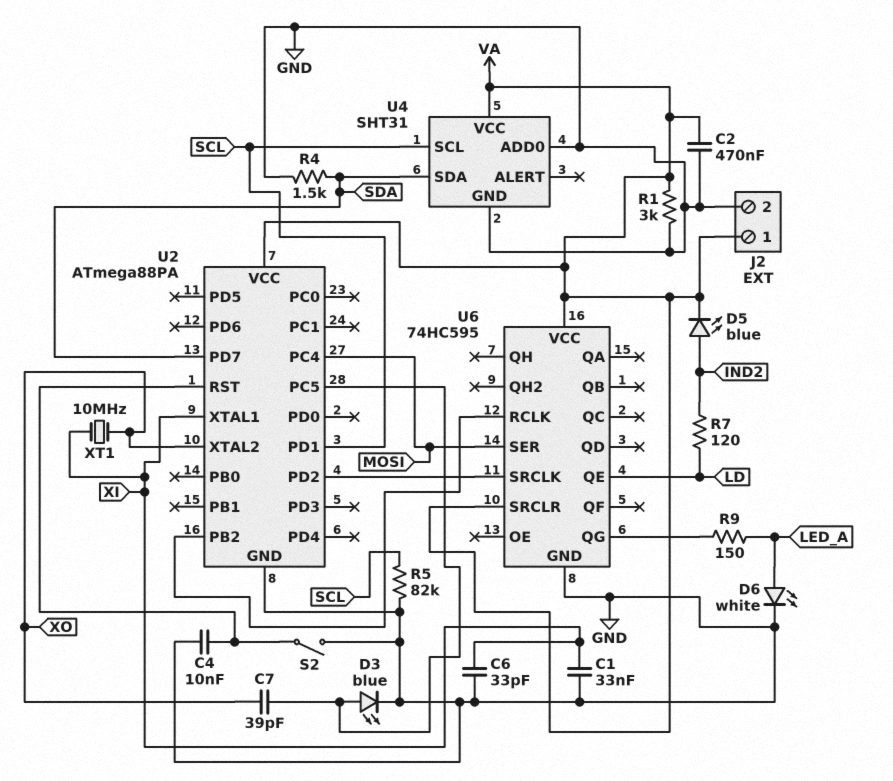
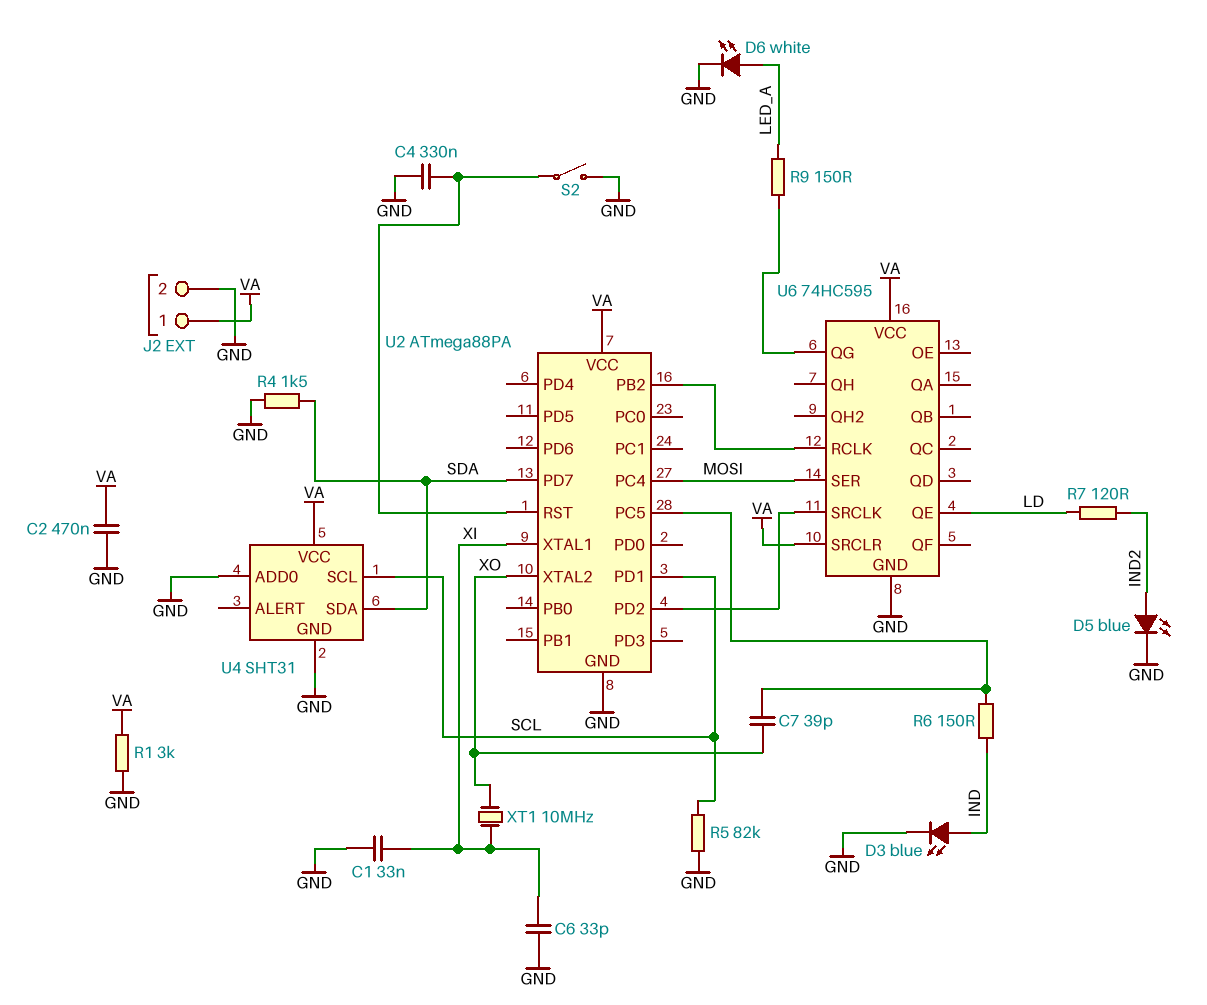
C4: 10nF (GND, U2/RST) -> 330nF (GND, U2/RST)
D3: LED blue (A U2/PC5, K GND) -> LED blue (A IND, K GND)
D5: LED blue (A IND2, K VA) -> LED blue (A IND2, K GND)
R6: none -> 150 (IND, U2/PC5)

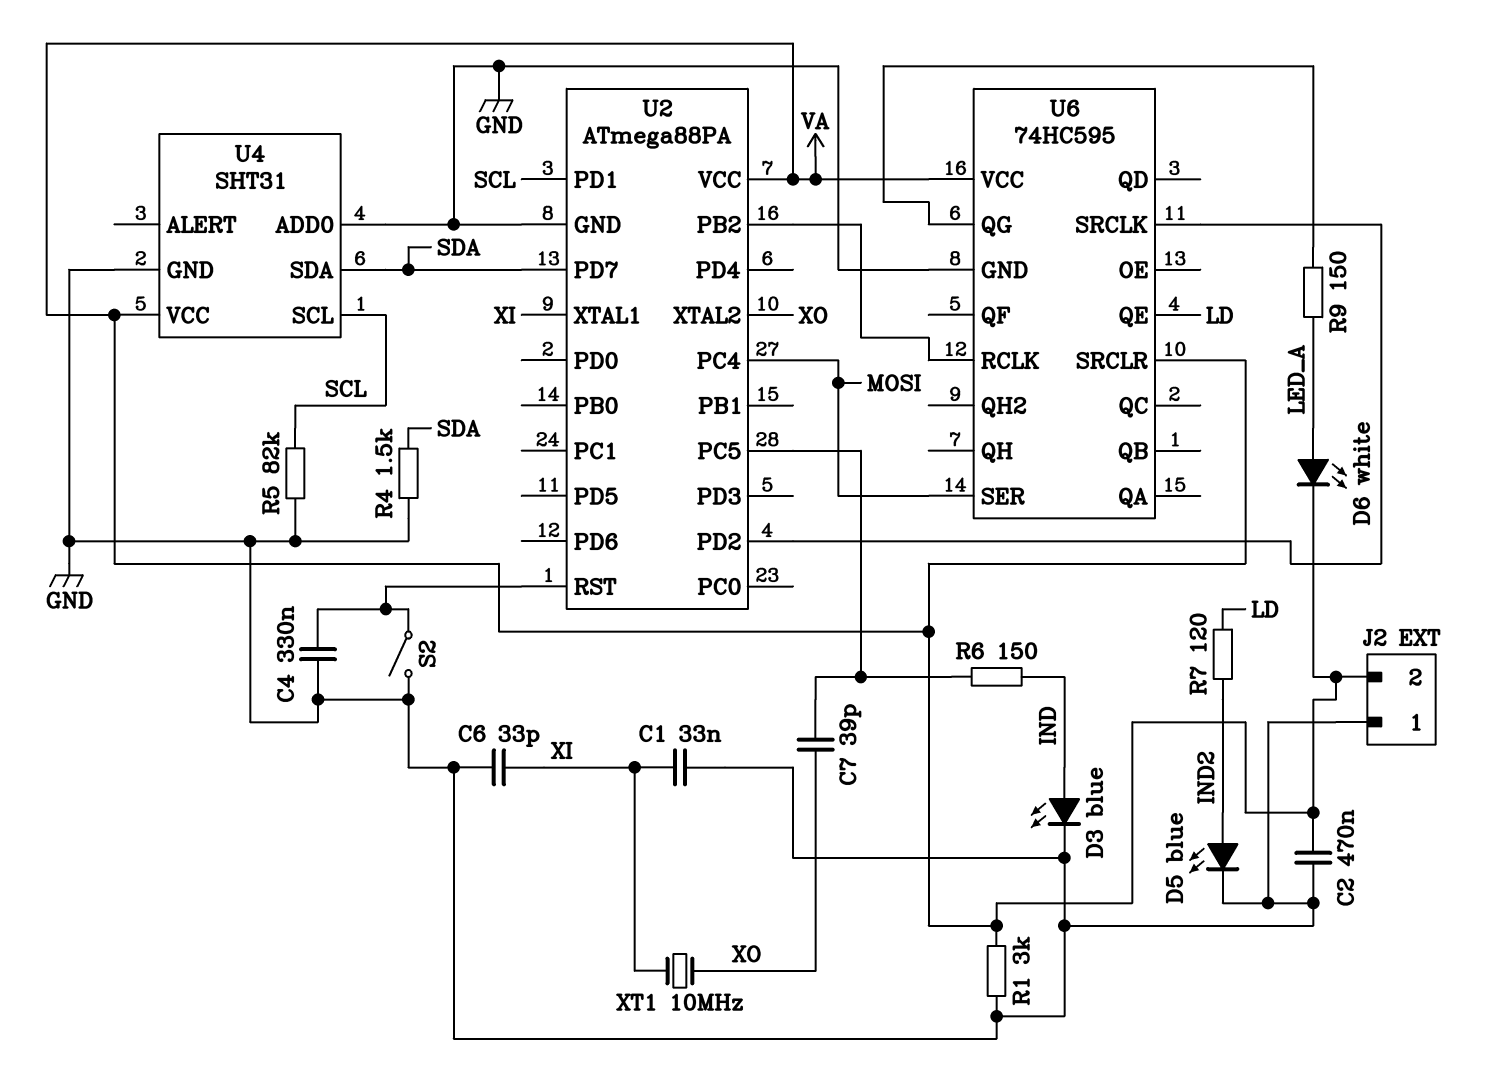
D6: LED white (A LED_A, K GND) -> LED white (A LED_A, K VA)
J2 pin 1: VA -> GND
J2 pin 2: GND -> VA

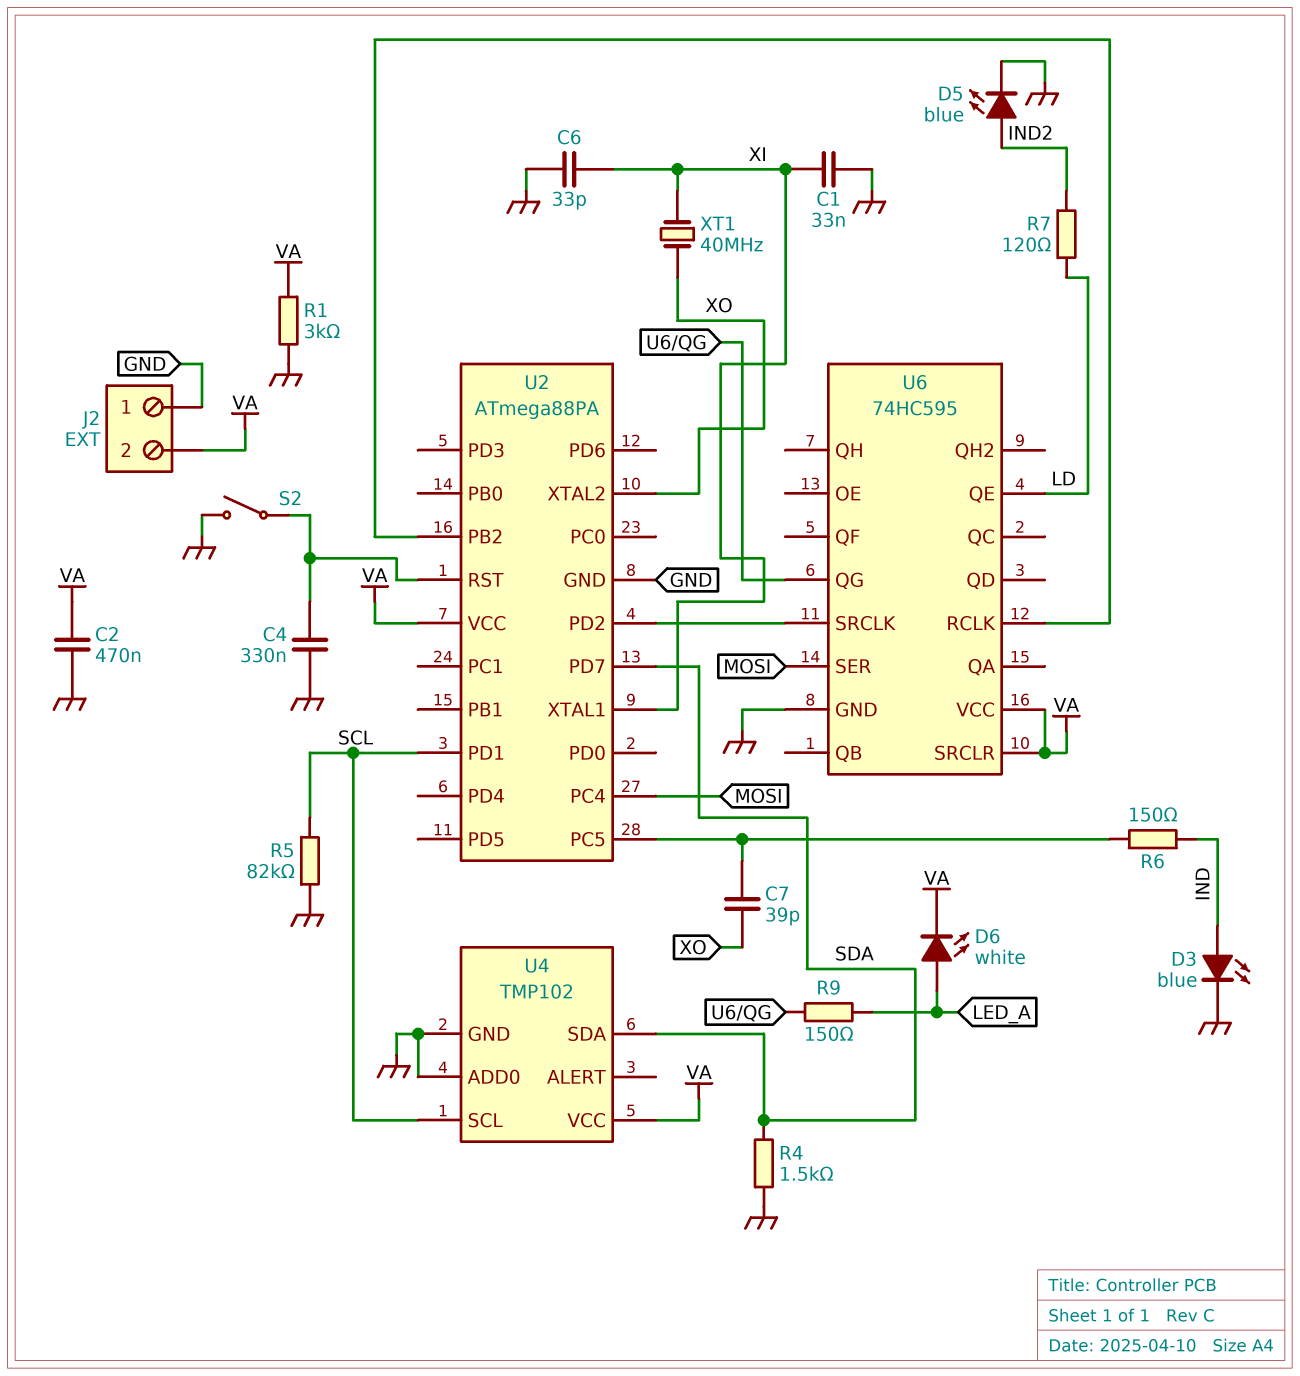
U4: SHT31 -> TMP102
XT1: 10MHz (XI, XO) -> 40MHz (XI, XO)

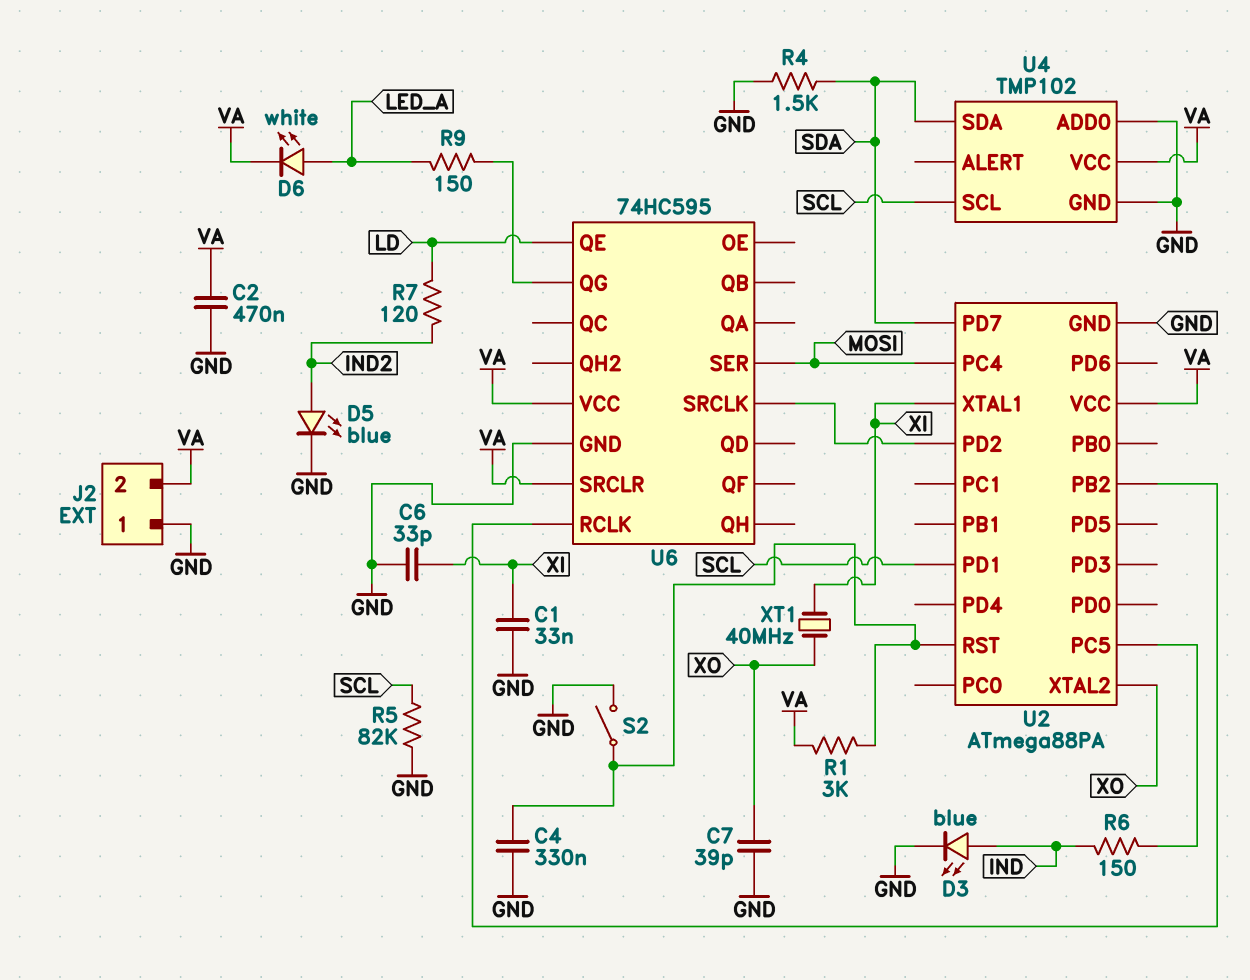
C7: 39pF (U2/PC5, XO) -> 39pF (GND, XO)
R1: 3k (GND, VA) -> 3k (U2/RST, VA)

